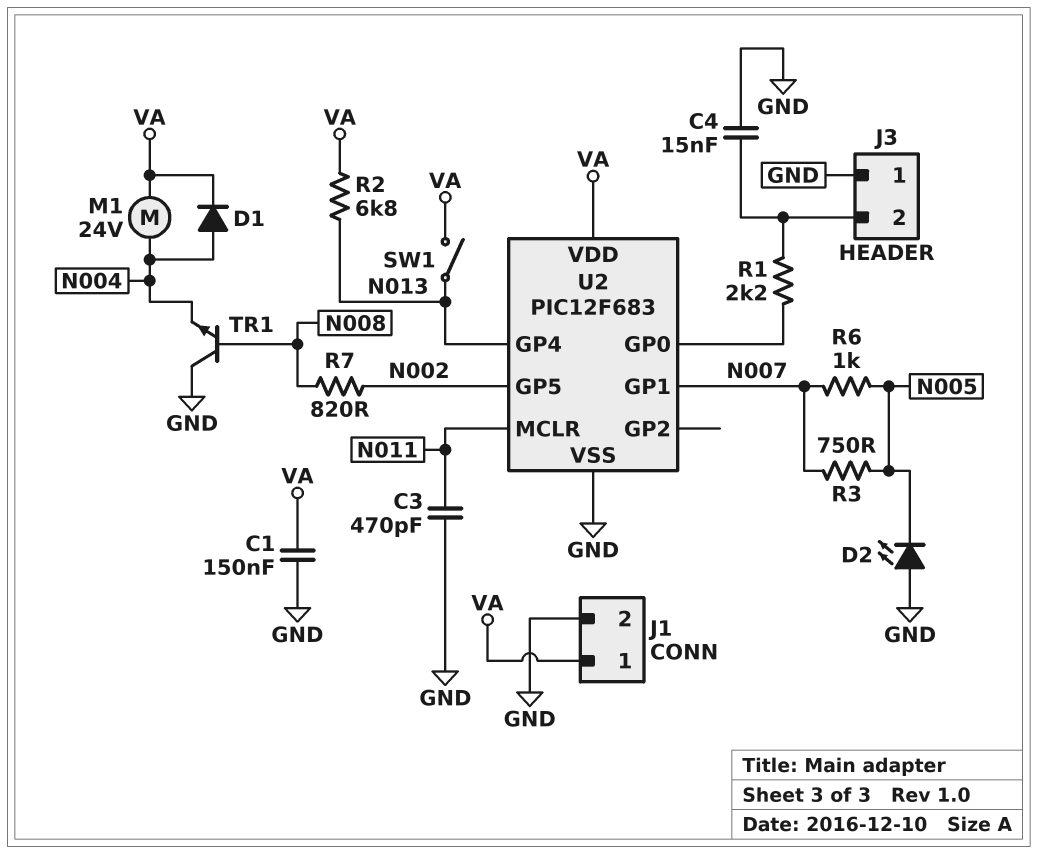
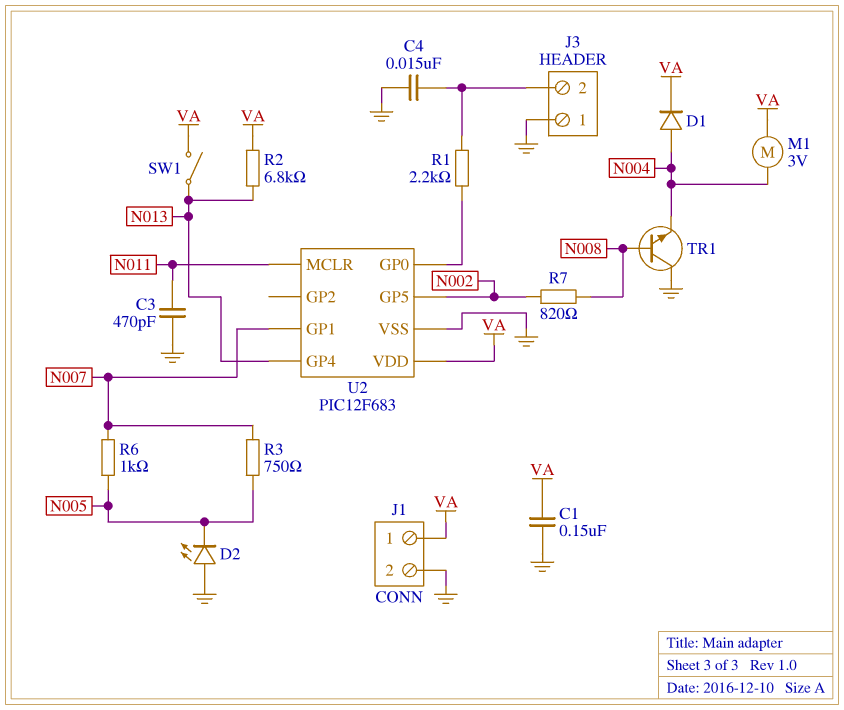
M1: motor 24V (N004, VA) -> motor 3V (N004, VA)

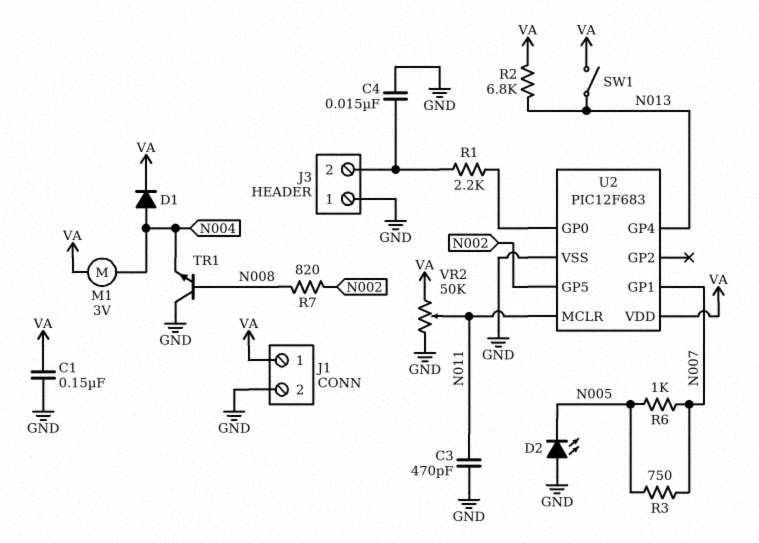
VR2: none -> 50k (GND, VA, wiper N011)

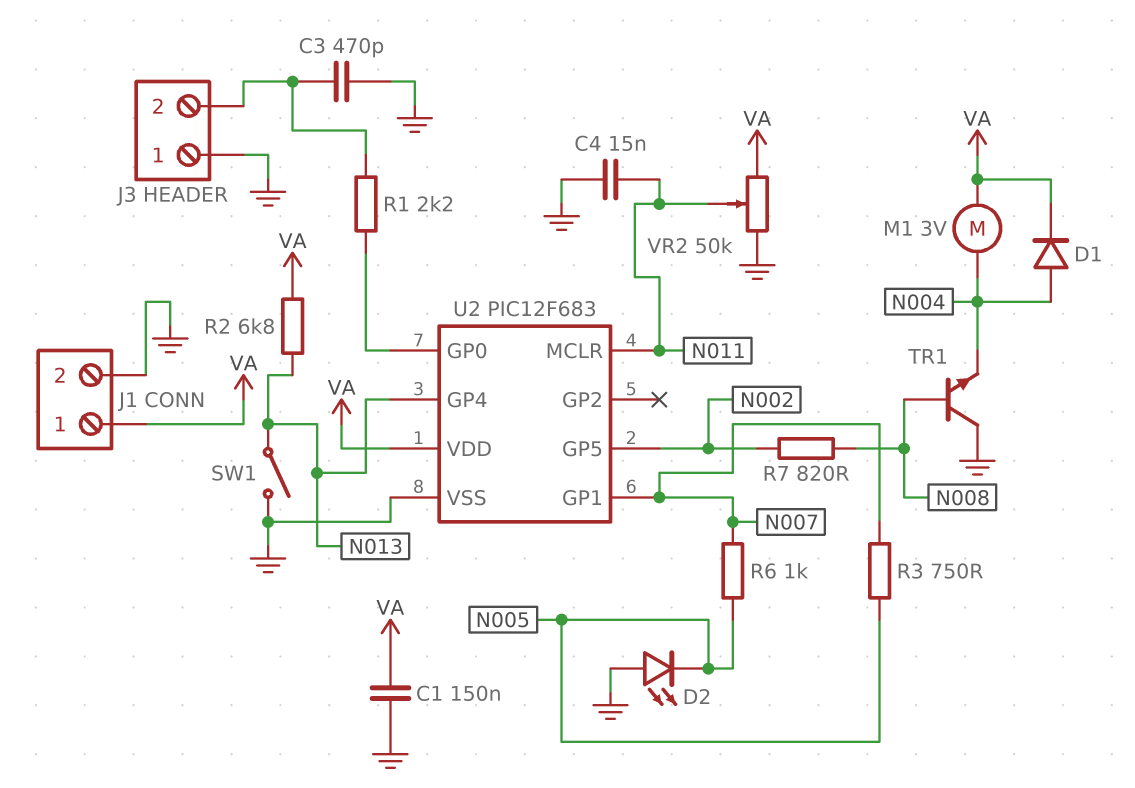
C3: 470pF (GND, N011) -> 470pF (GND, J3/2)
C4: 15nF (GND, J3/2) -> 15nF (GND, N011)
SW1: switch (N013, VA) -> switch (GND, N013)

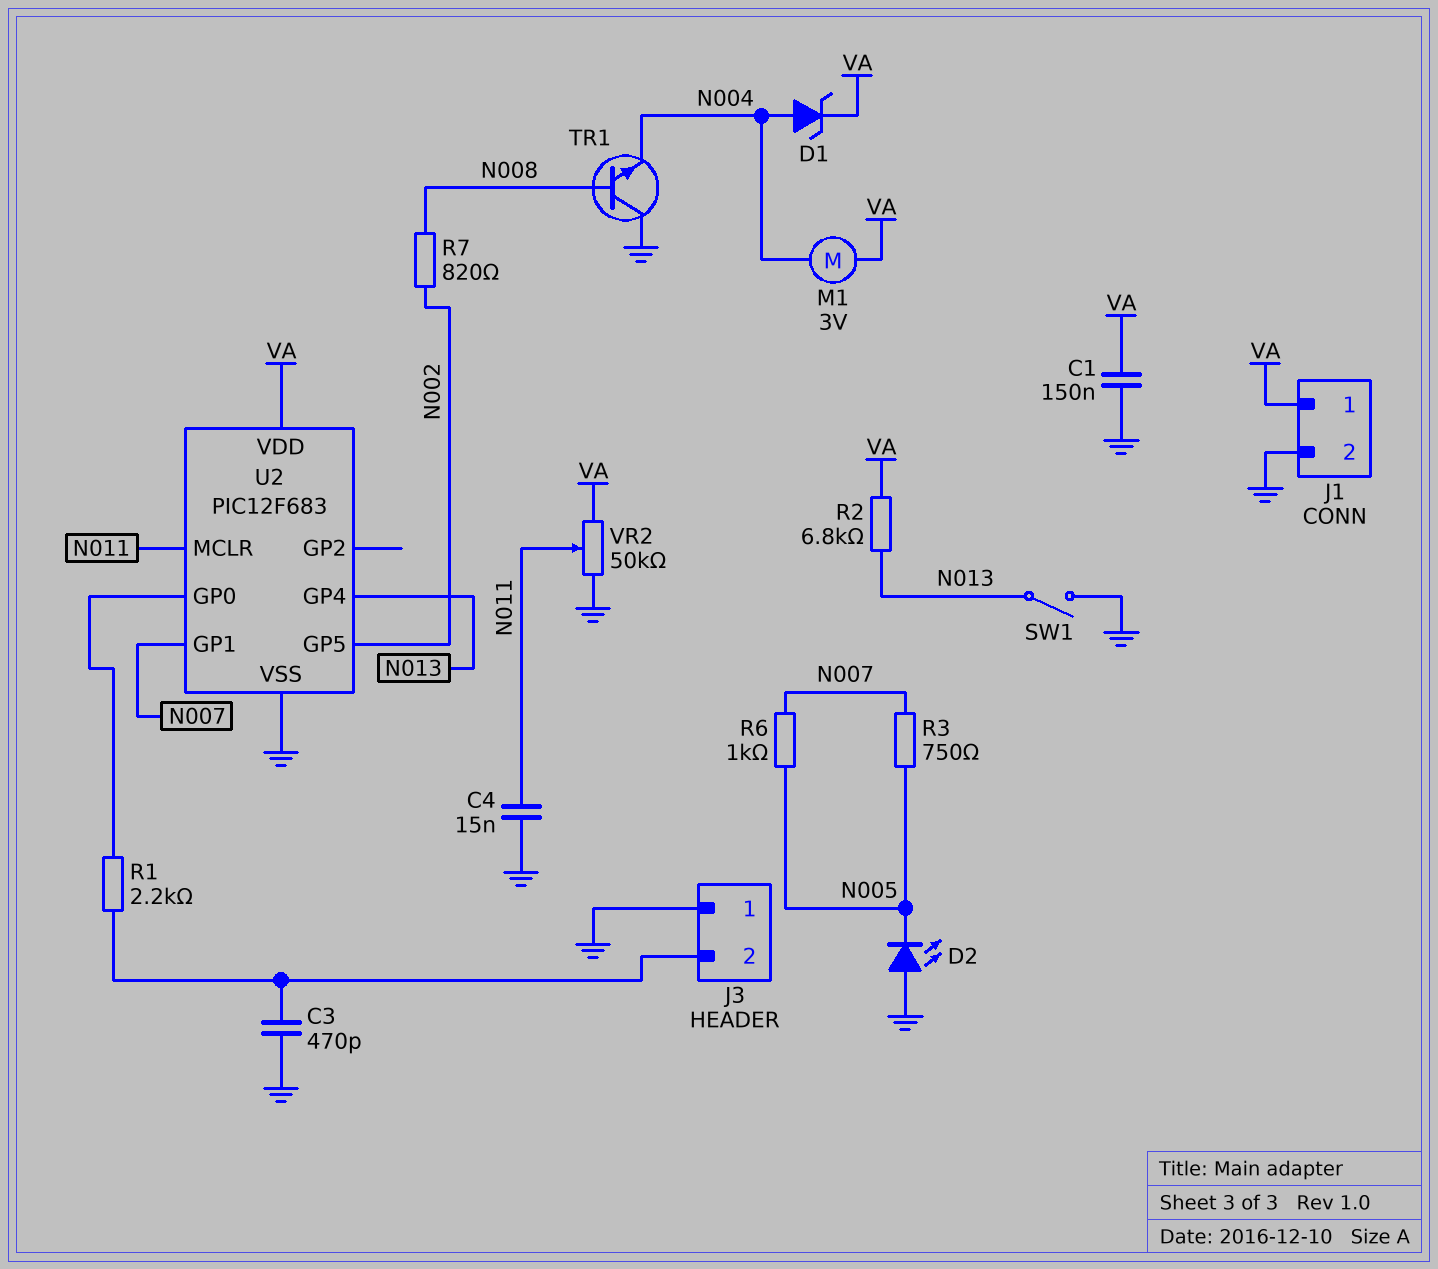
D1: diode (A N004, K VA) -> zener (A N004, K VA)

